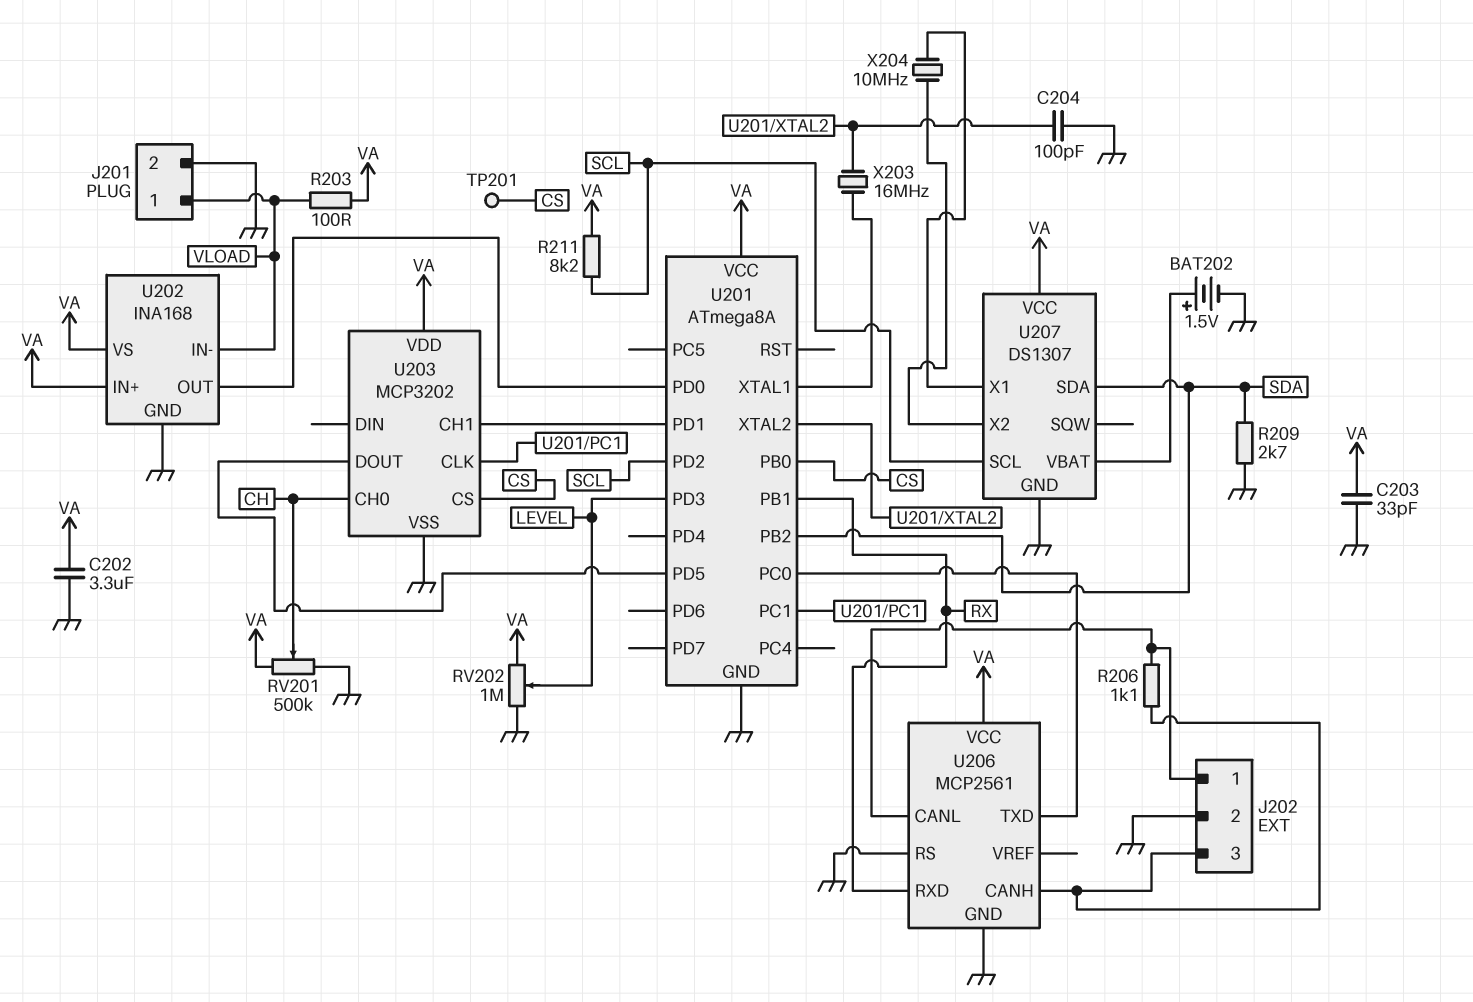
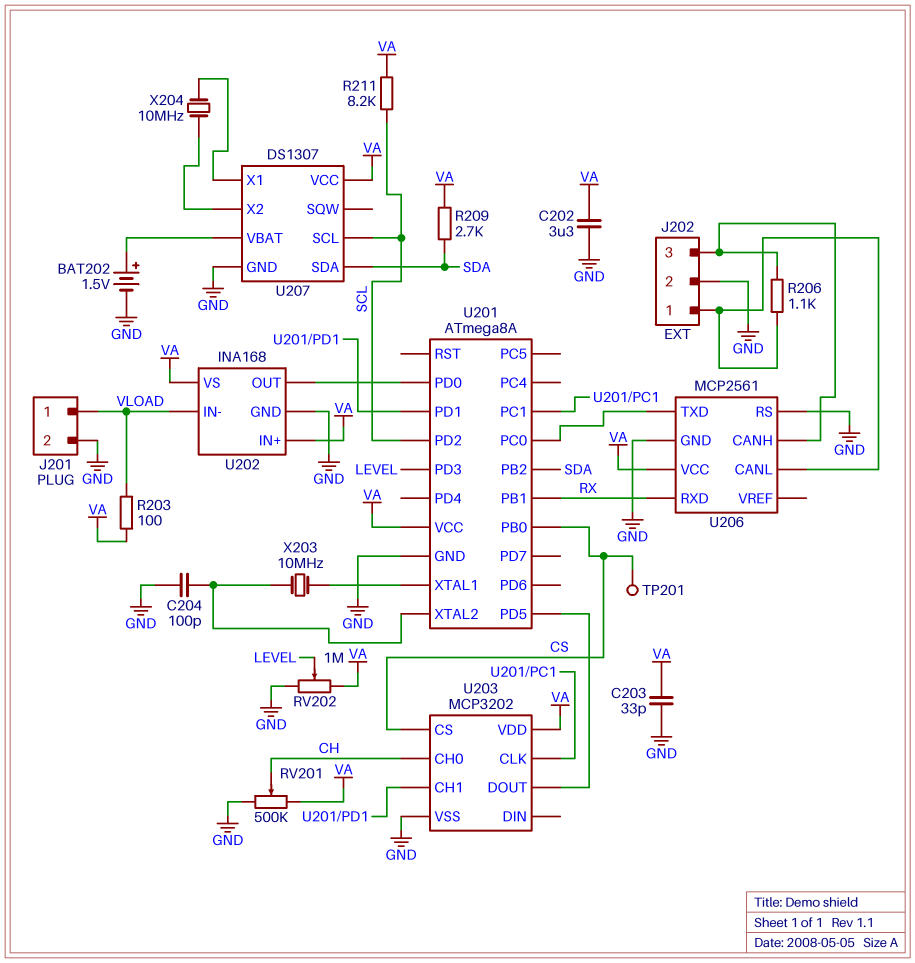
R209: 2.7k (GND, SDA) -> 2.7k (SDA, VA)
X203: 16MHz (U201/XTAL1, U201/XTAL2) -> 10MHz (U201/XTAL1, U201/XTAL2)

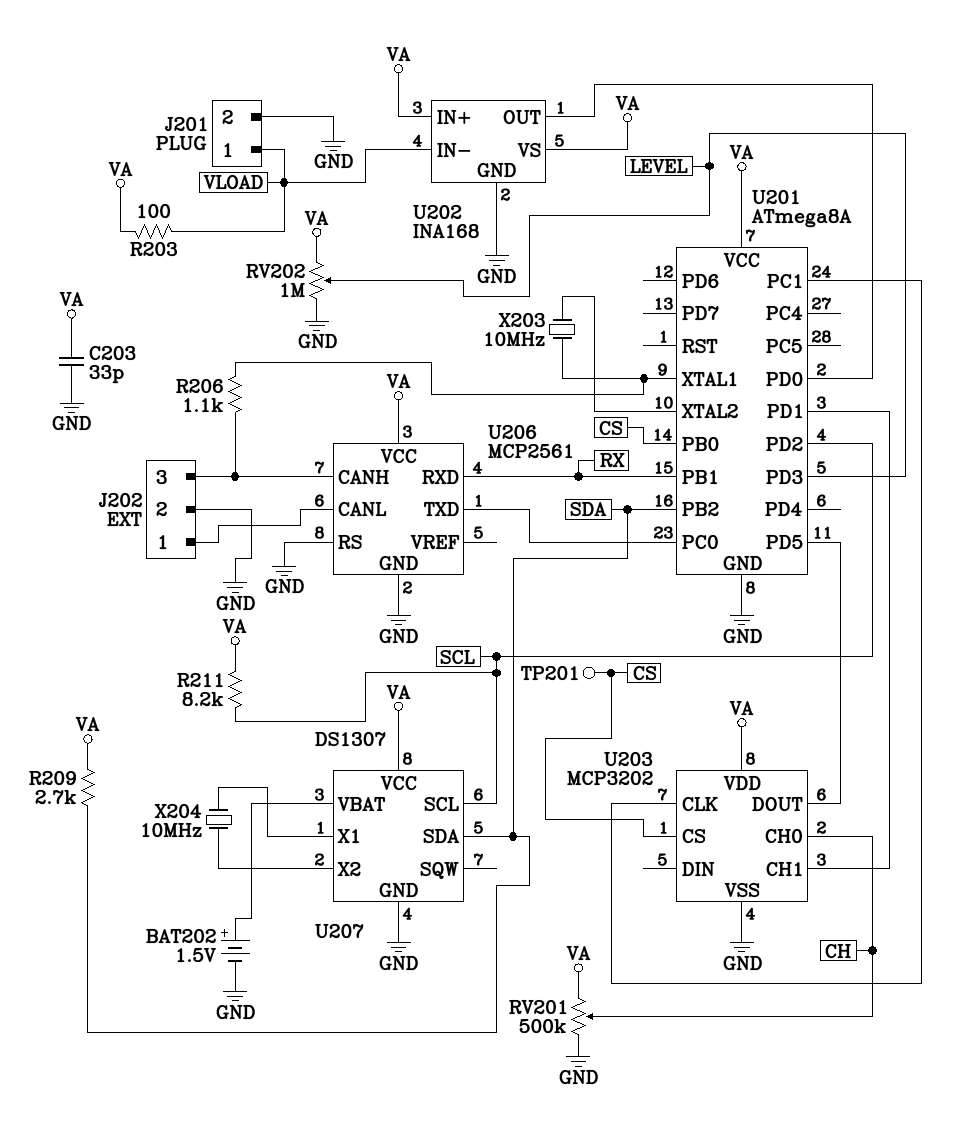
C202: 3.3uF (GND, VA) -> none
C204: 100pF (GND, U201/XTAL2) -> none
R206: 1.1k (J202/1, J202/3) -> 1.1k (J202/3, U201/XTAL1)

